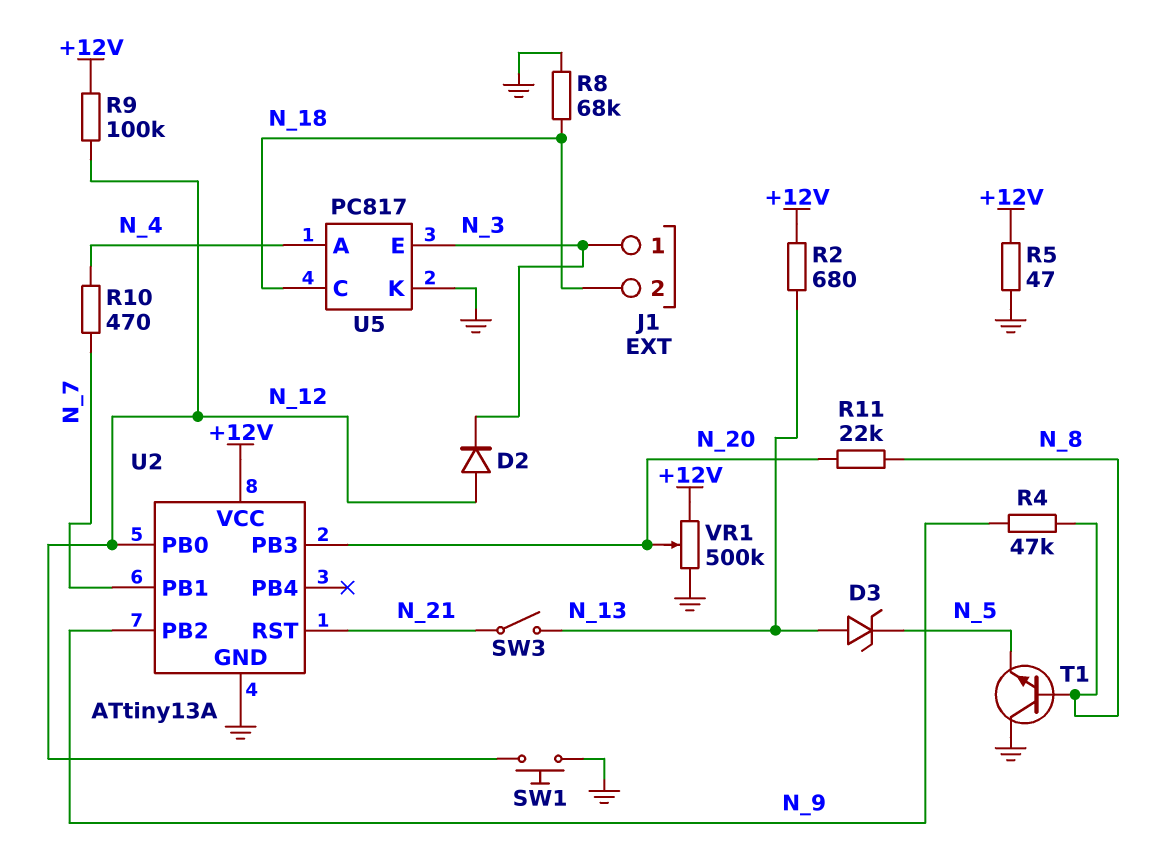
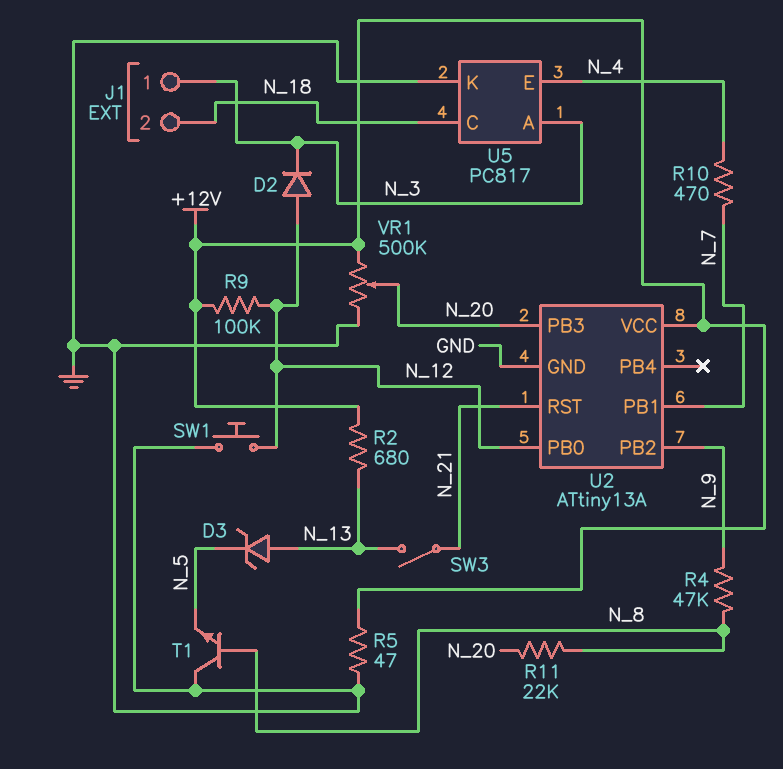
R8: 68k (GND, N_18) -> none
U5 pin A: N_4 -> N_3
U5 pin E: N_3 -> N_4

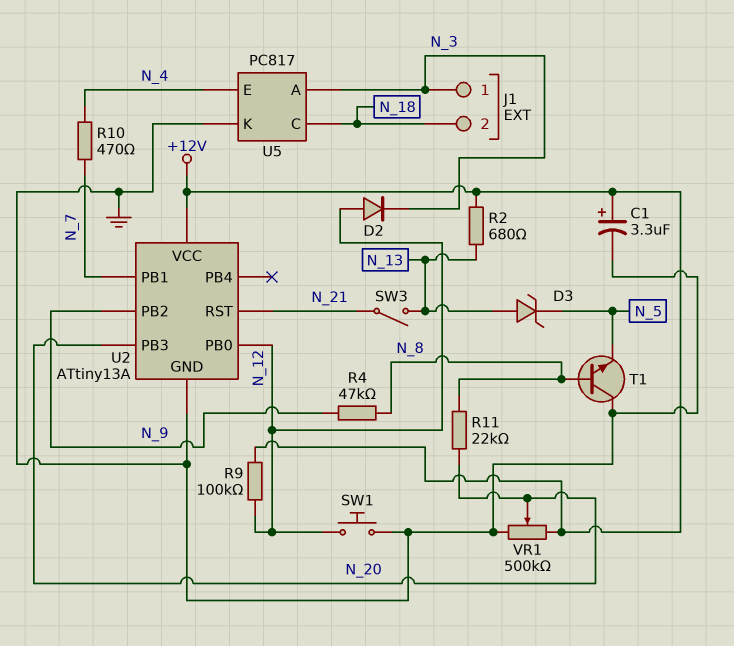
C1: none -> 3.3uF (plus +12V, minus GND)
R5: 47 (+12V, GND) -> none

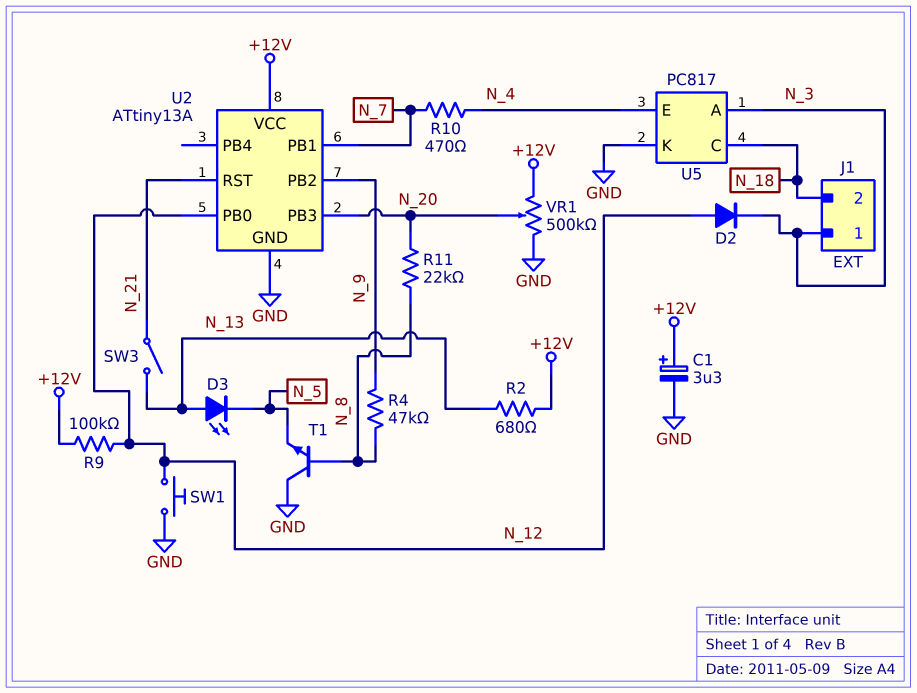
D3: zener (A N_13, K N_5) -> LED (A N_13, K N_5)

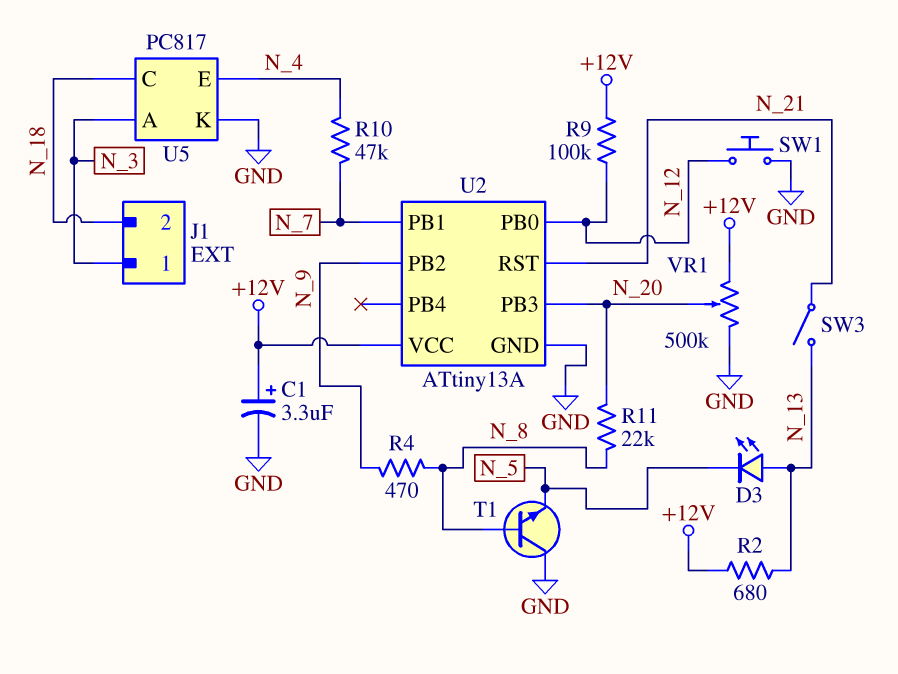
D2: diode (A N_12, K N_3) -> none
R4: 47k (N_8, N_9) -> 470 (N_8, N_9)
R10: 470 (N_4, N_7) -> 47k (N_4, N_7)

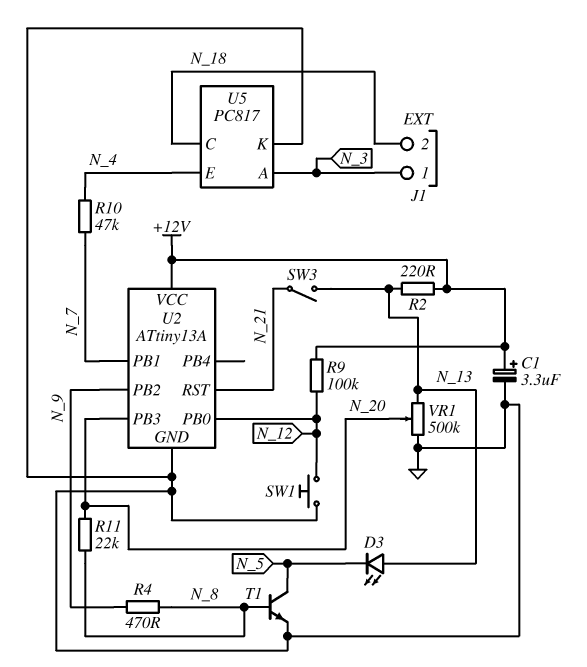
R2: 680 (+12V, N_13) -> 220 (+12V, N_13)
T1: NPN (B N_8, C GND, E N_5) -> NPN (B N_8, C N_5, E GND)
VR1: 500k (+12V, GND, wiper N_20) -> 500k (GND, N_13, wiper N_20)

